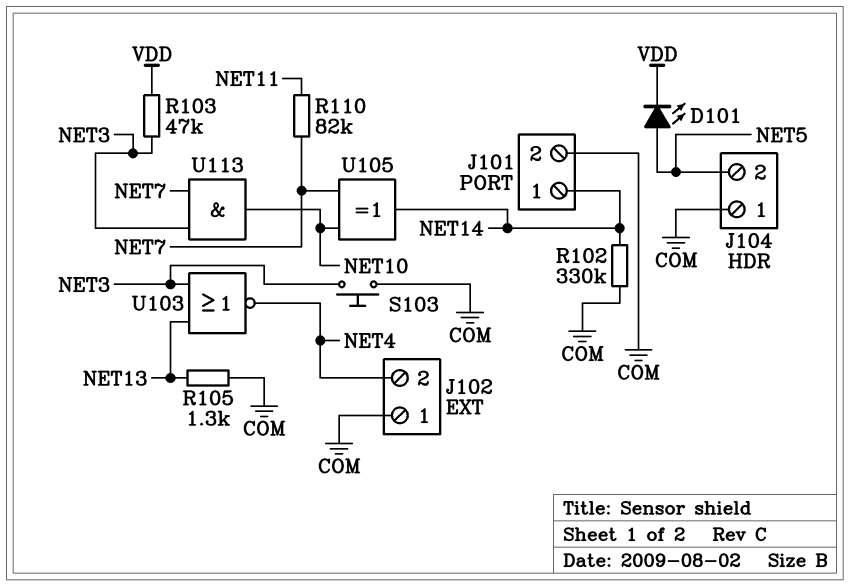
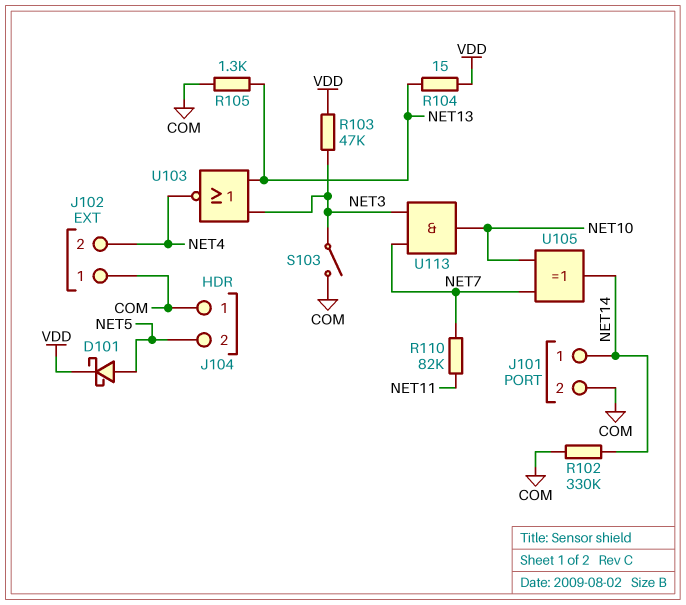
D101: LED (A NET5, K VDD) -> schottky (A NET5, K VDD)
R104: none -> 15 (NET13, VDD)
S103: button (COM, NET3) -> switch (COM, NET3)

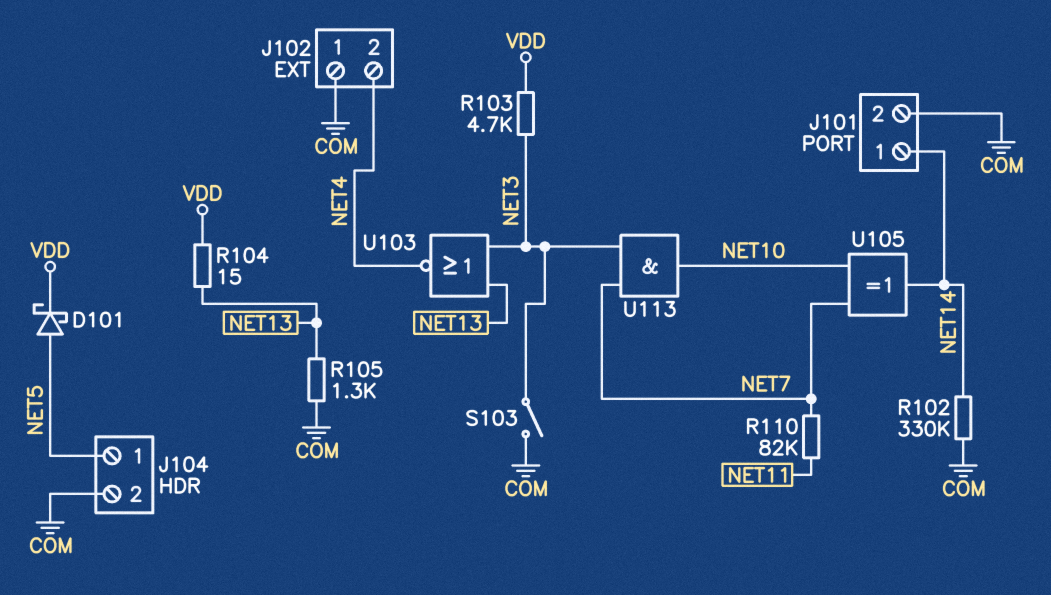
J104 pin 1: COM -> NET5
J104 pin 2: NET5 -> COM
R103: 47k (NET3, VDD) -> 4.7k (NET3, VDD)

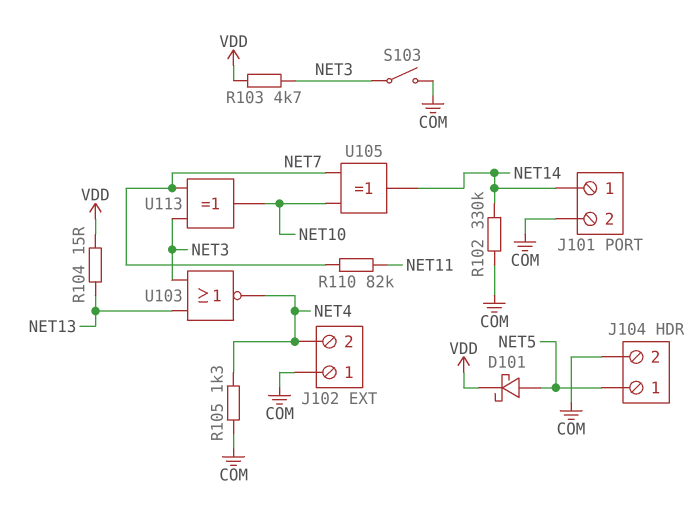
R105: 1.3k (COM, NET13) -> 1.3k (COM, NET4)
U113: AND (in NET3, in NET7, out NET10) -> XOR (in NET3, in NET7, out NET10)

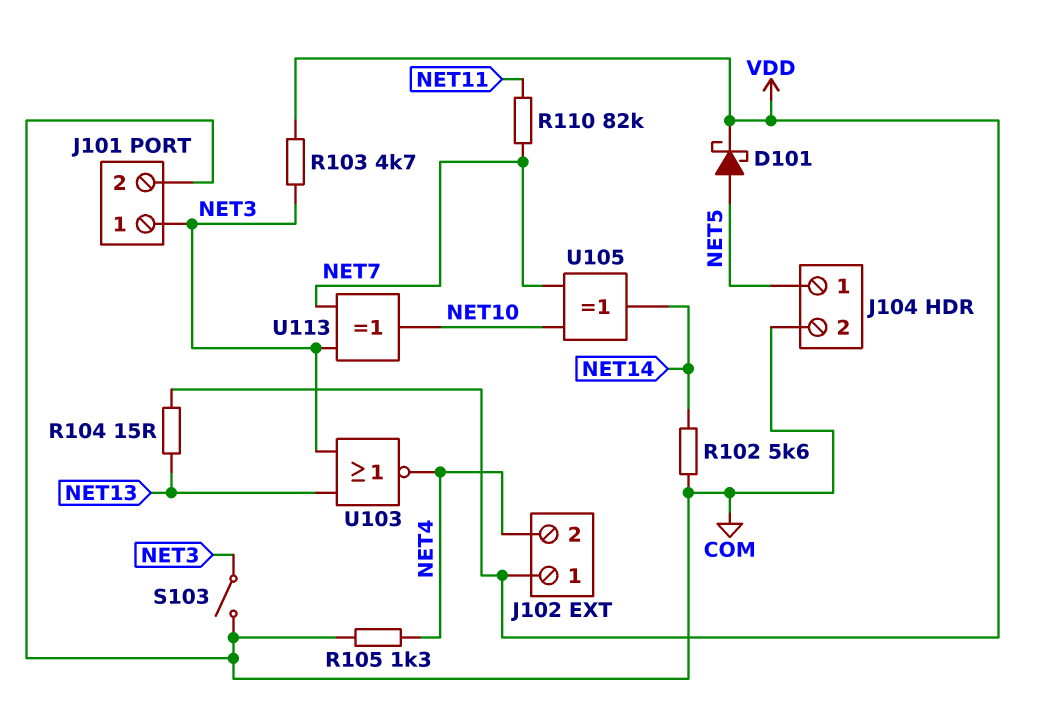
J101 pin 1: NET14 -> NET3
J102 pin 1: COM -> VDD
R102: 330k (COM, NET14) -> 5.6k (COM, NET14)

